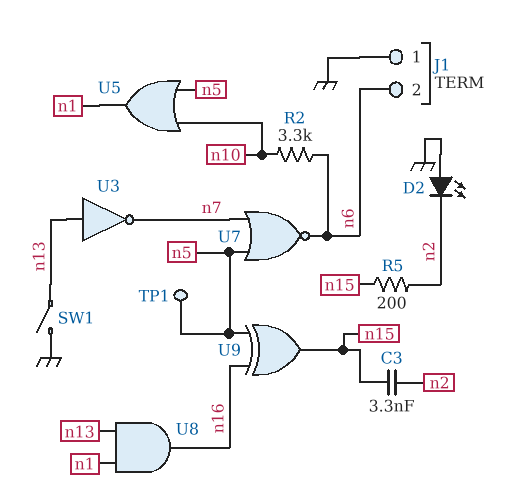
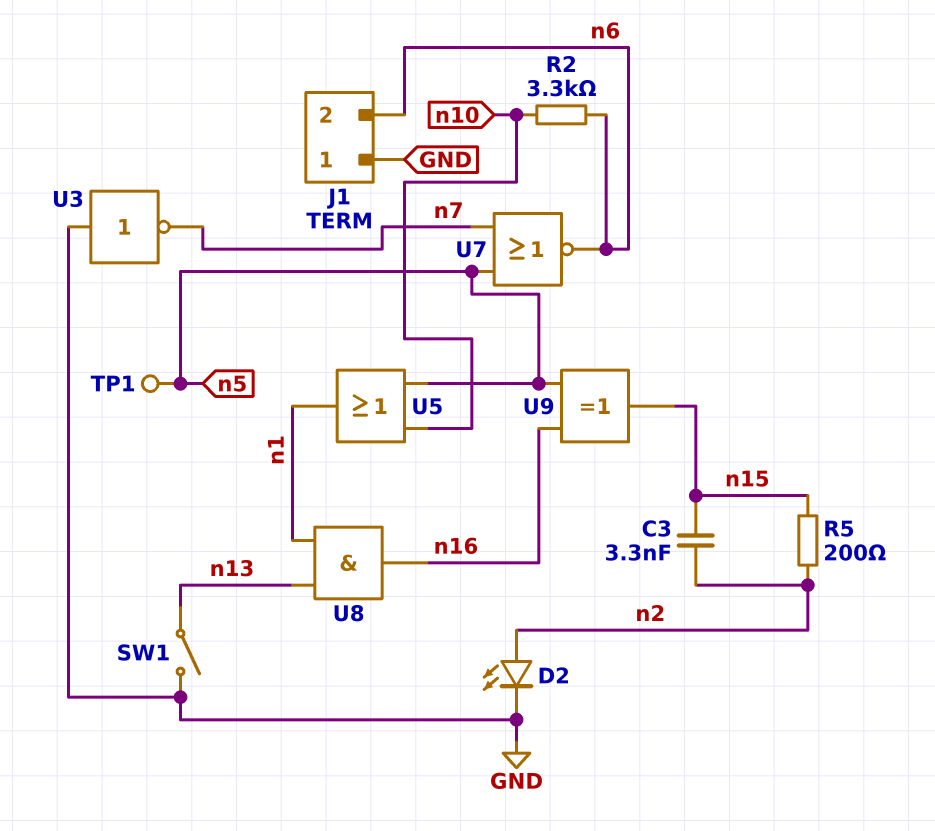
D2: LED (A GND, K n2) -> LED (A n2, K GND)
U3: NOT (in n13, out n7) -> NOT (in GND, out n7)

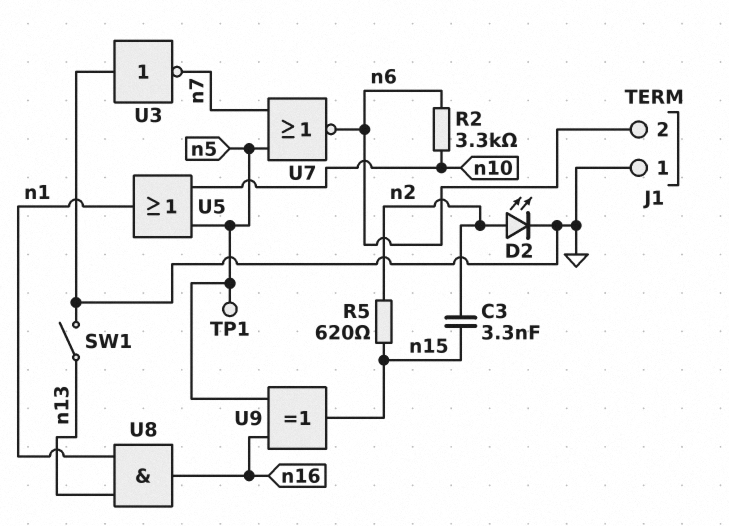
R5: 200 (n2, n15) -> 620 (n2, n15)

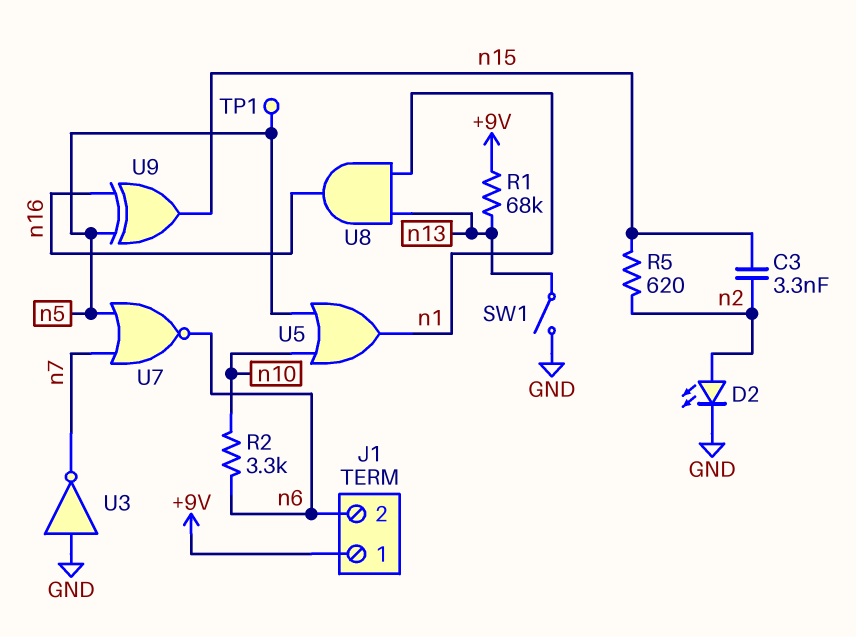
J1 pin 1: GND -> +9V
R1: none -> 68k (+9V, n13)

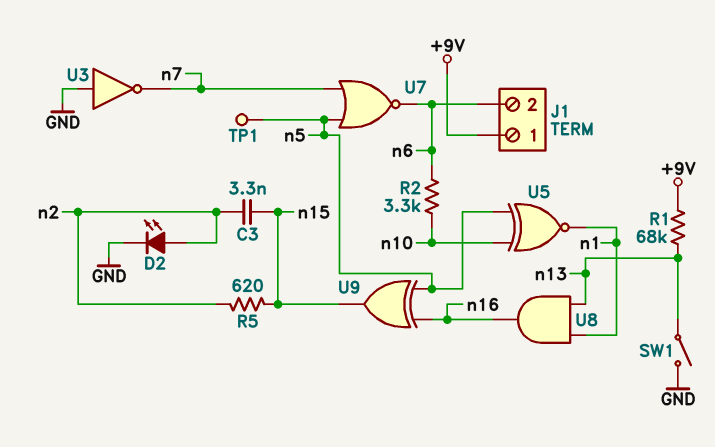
U5: OR (in n5, in n10, out n1) -> XNOR (in n5, in n10, out n1)

